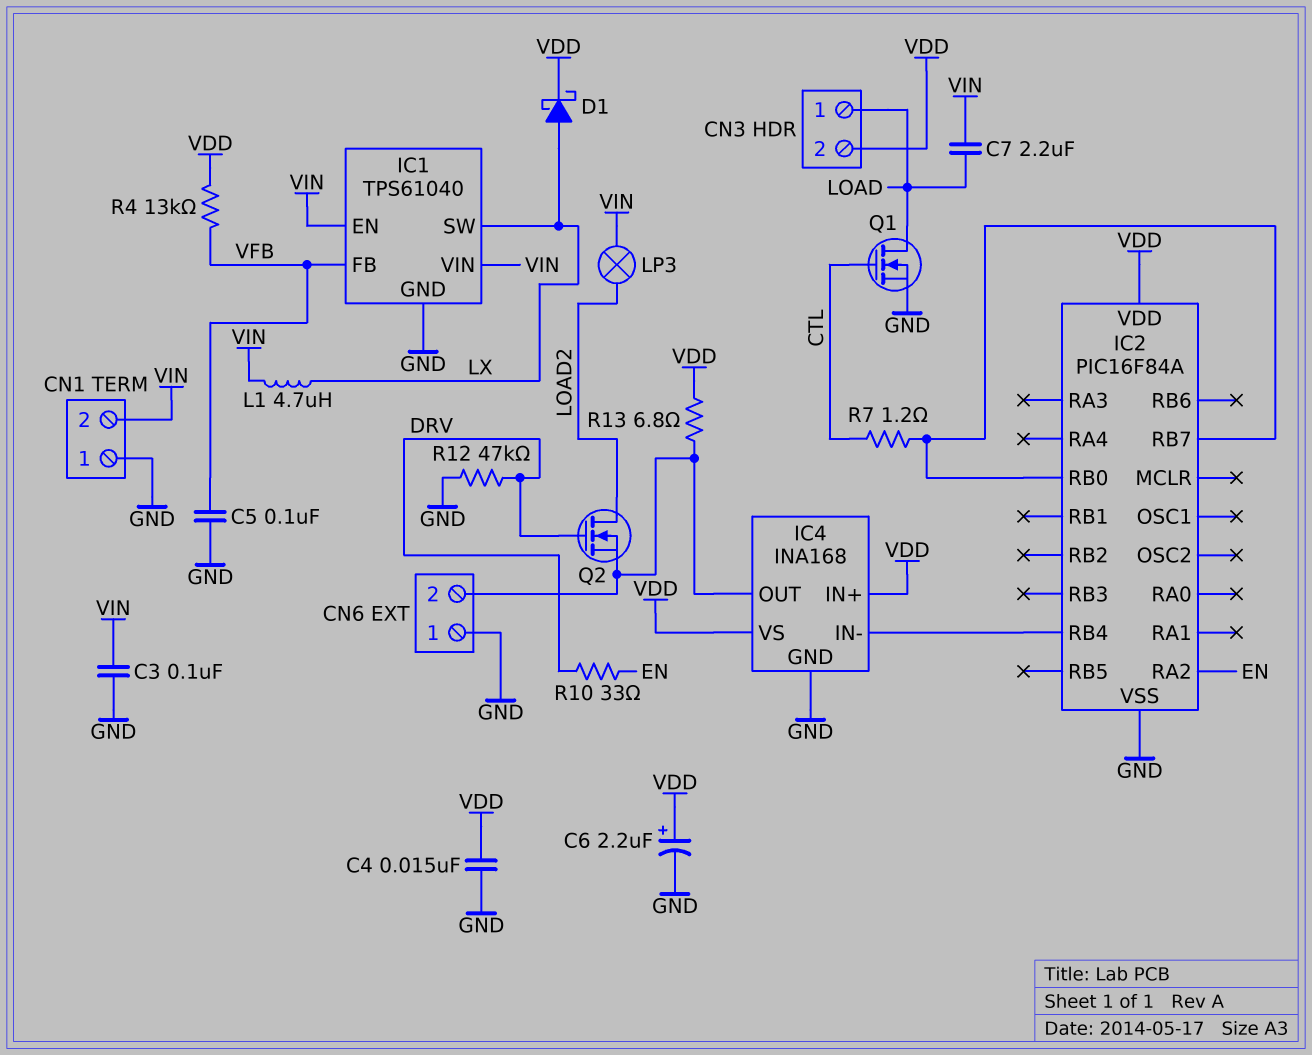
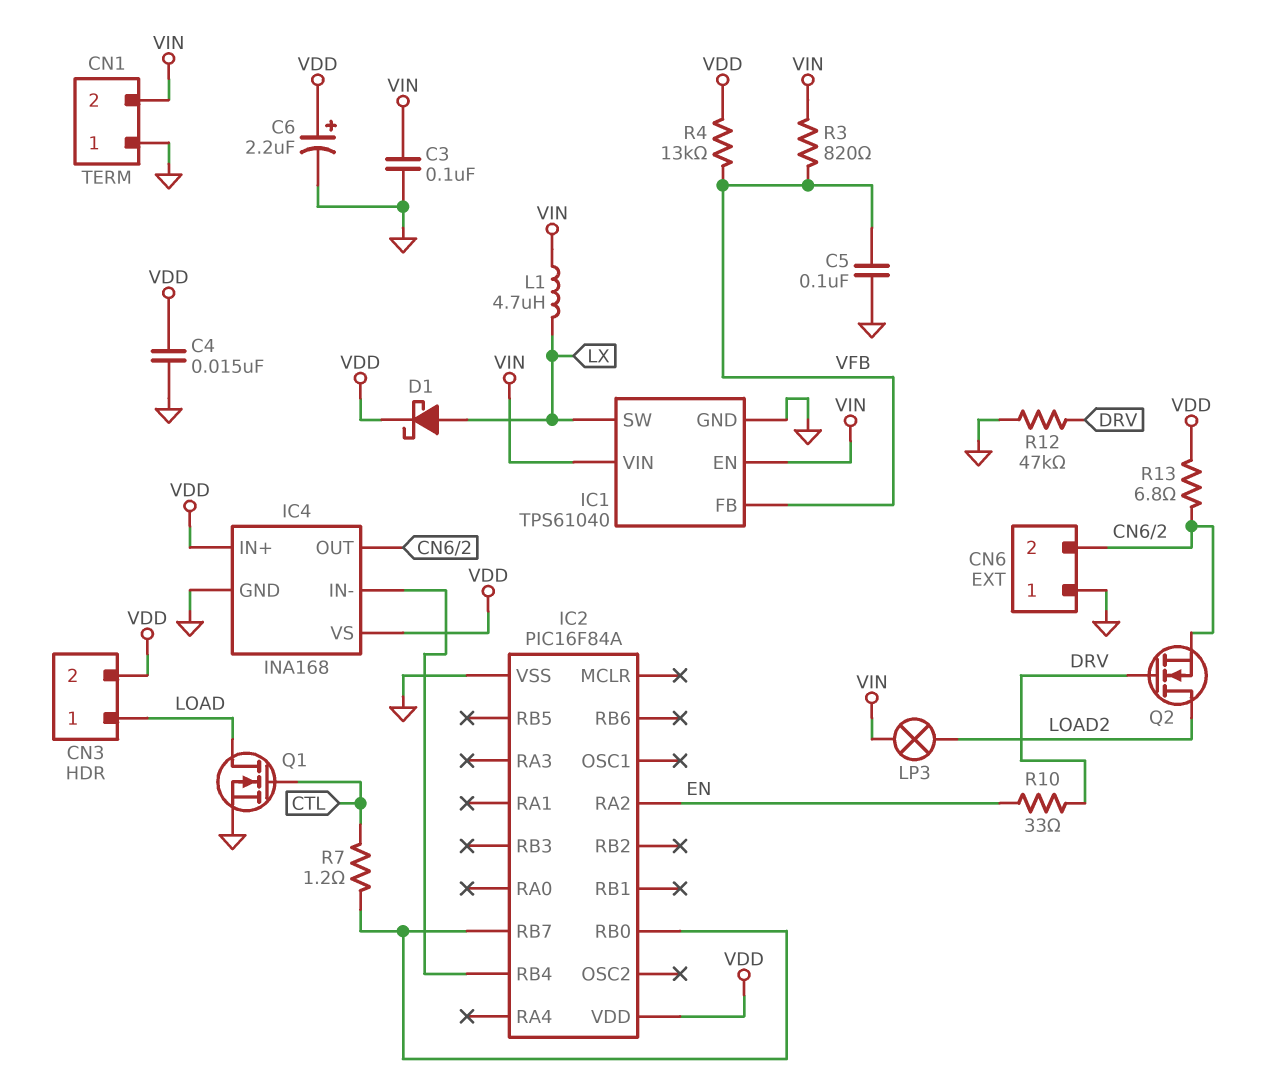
C7: 2.2uF (LOAD, VIN) -> none
R3: none -> 820 (VFB, VIN)

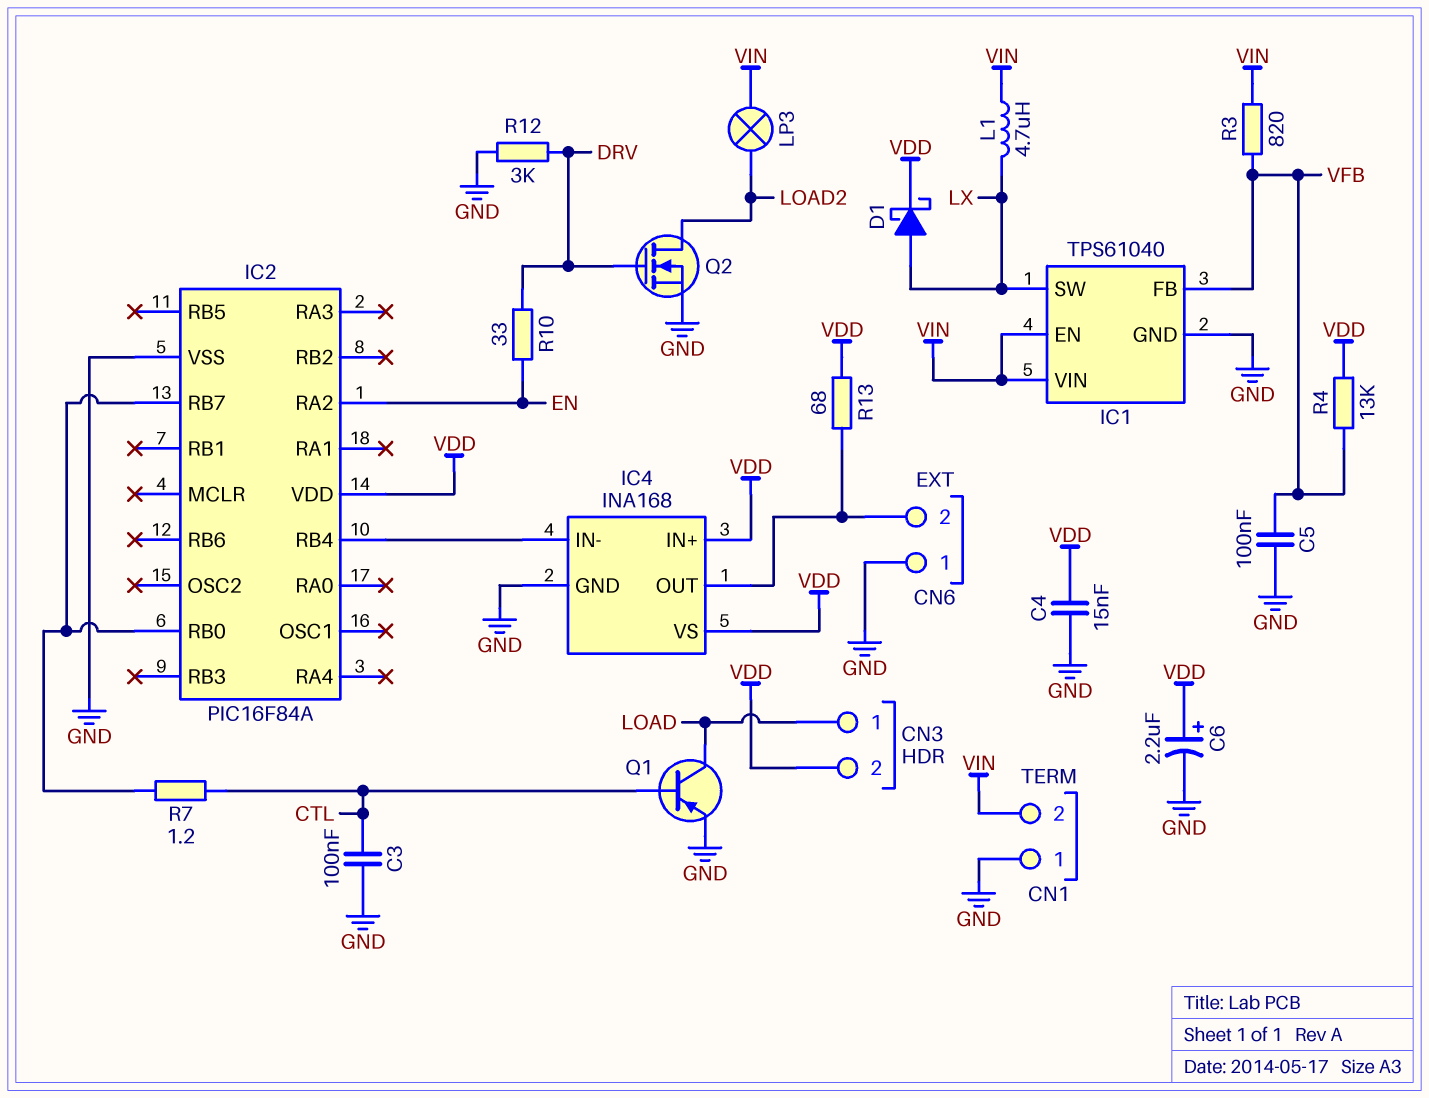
C3: 100nF (GND, VIN) -> 100nF (CTL, GND)
Q1: NMOS (G CTL, D LOAD, S GND) -> PNP (B CTL, C LOAD, E GND)
Q2: NMOS (G DRV, D LOAD2, S CN6/2) -> NMOS (G DRV, D LOAD2, S GND)
R12: 47k (DRV, GND) -> 3k (DRV, GND)
R13: 6.8 (CN6/2, VDD) -> 68 (CN6/2, VDD)

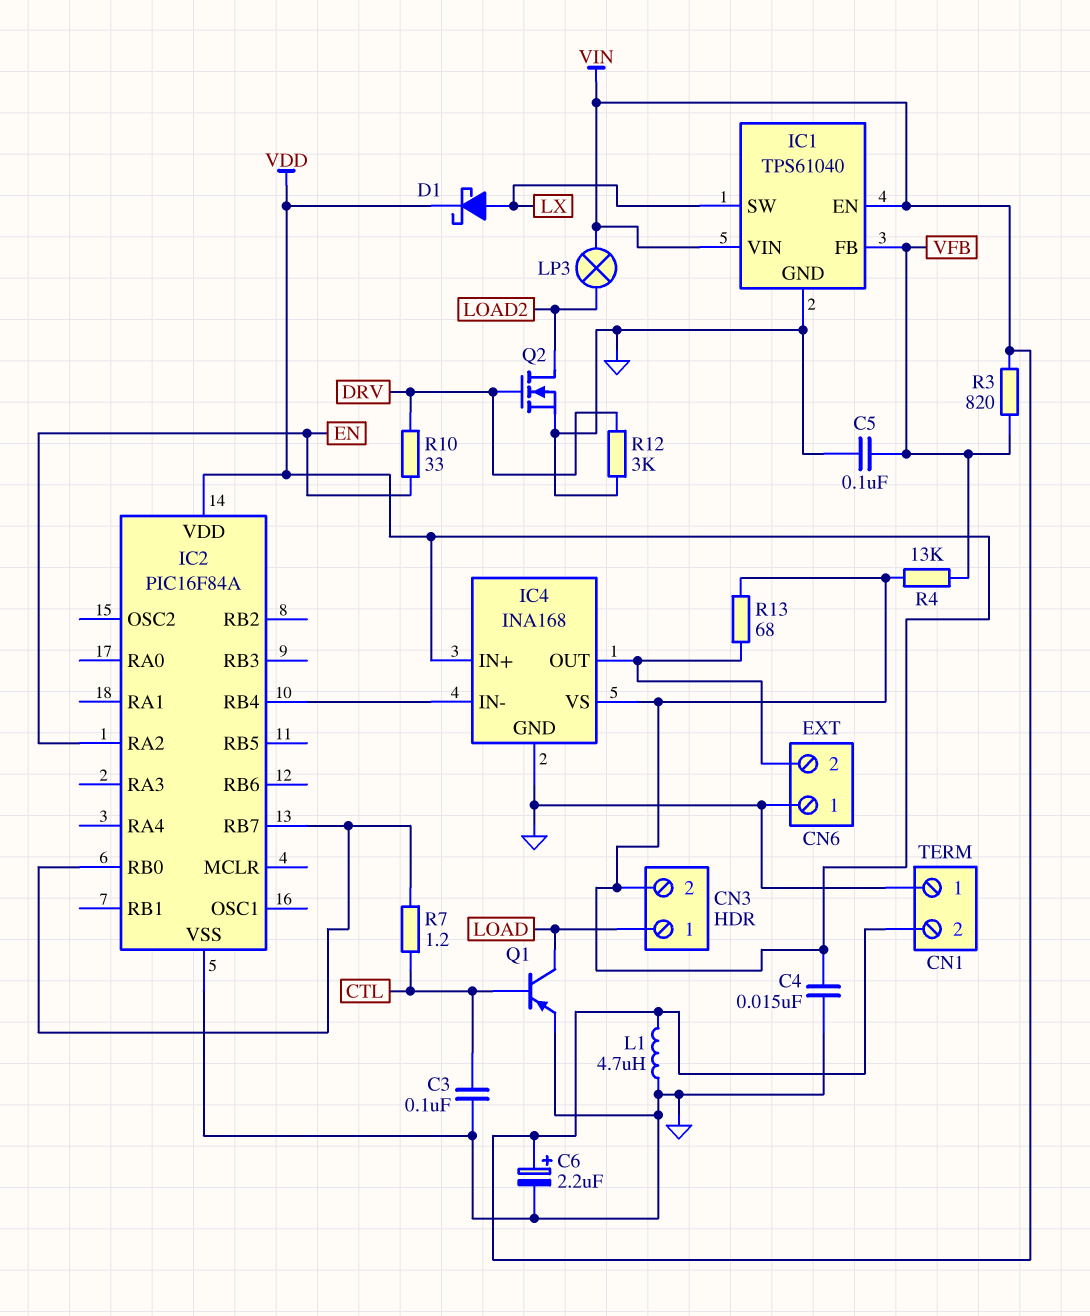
C6: 2.2uF (plus VDD, minus GND) -> 2.2uF (plus VIN, minus GND)
L1: 4.7uH (LX, VIN) -> 4.7uH (GND, VIN)

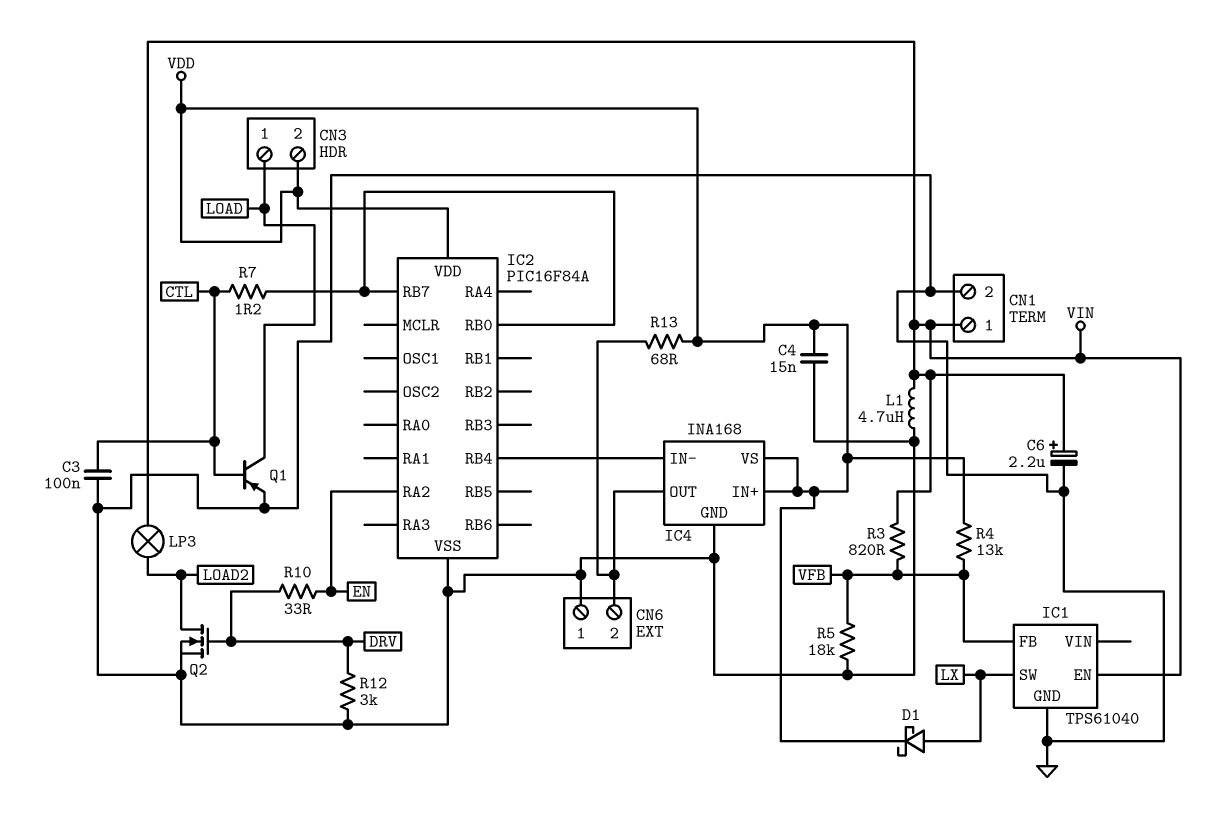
C5: 100nF (GND, VFB) -> none
CN1 pin 1: GND -> VIN
CN1 pin 2: VIN -> GND
IC1 pin VIN: VIN -> none
R5: none -> 18k (GND, VFB)

